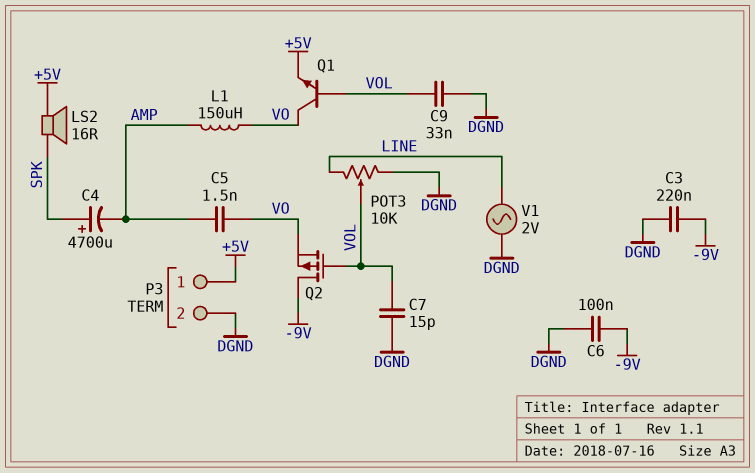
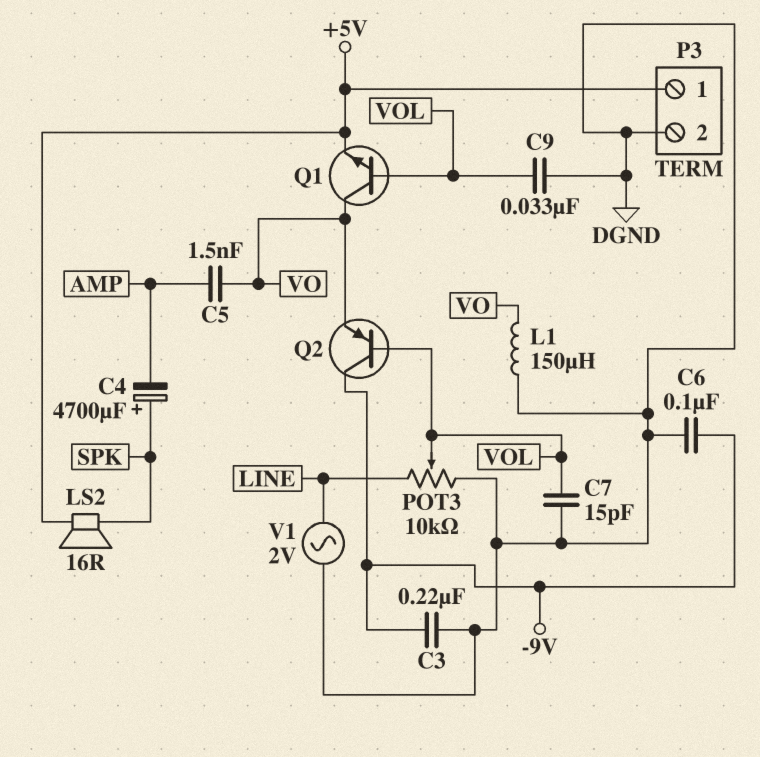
L1: 150uH (AMP, VO) -> 150uH (DGND, VO)
Q2: PMOS (G VOL, D -9V, S VO) -> PNP (B VOL, C -9V, E VO)

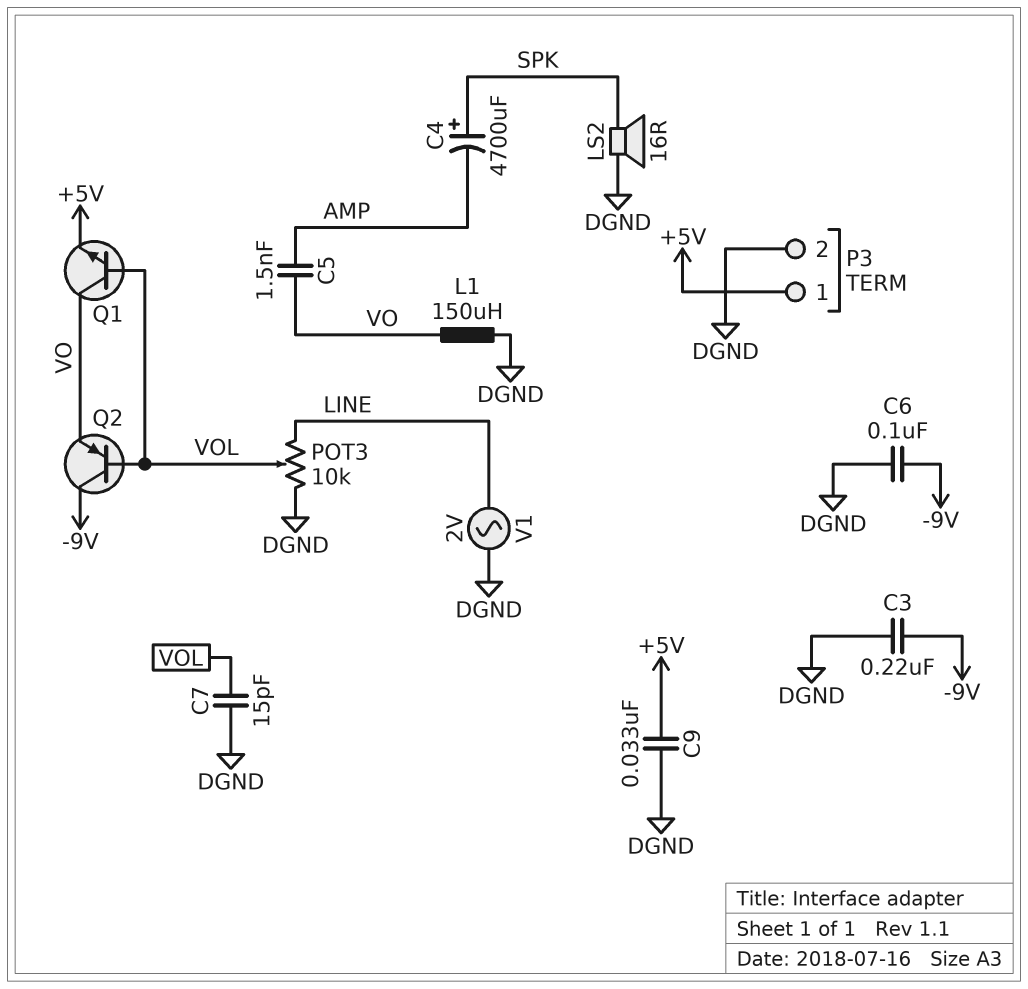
C9: 33nF (DGND, VOL) -> 33nF (+5V, DGND)
LS2: speaker 16R (+5V, SPK) -> speaker 16R (DGND, SPK)

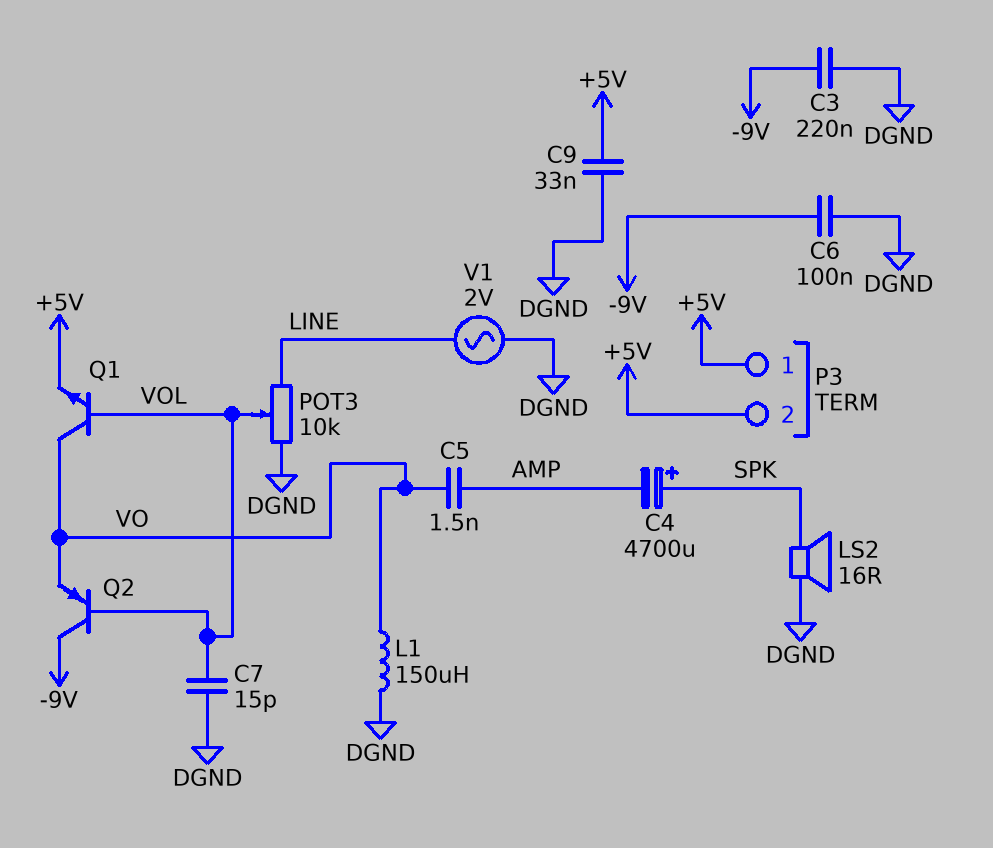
P3 pin 2: DGND -> +5V

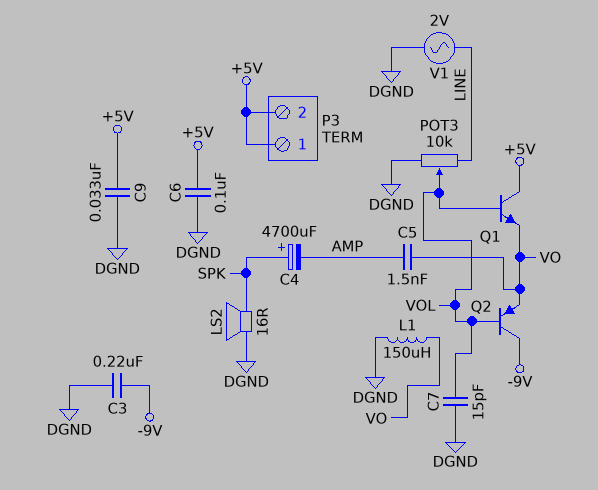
C6: 100nF (-9V, DGND) -> 100nF (+5V, DGND)
Q1: NPN (B VOL, C VO, E +5V) -> NPN (B VOL, C +5V, E VO)

